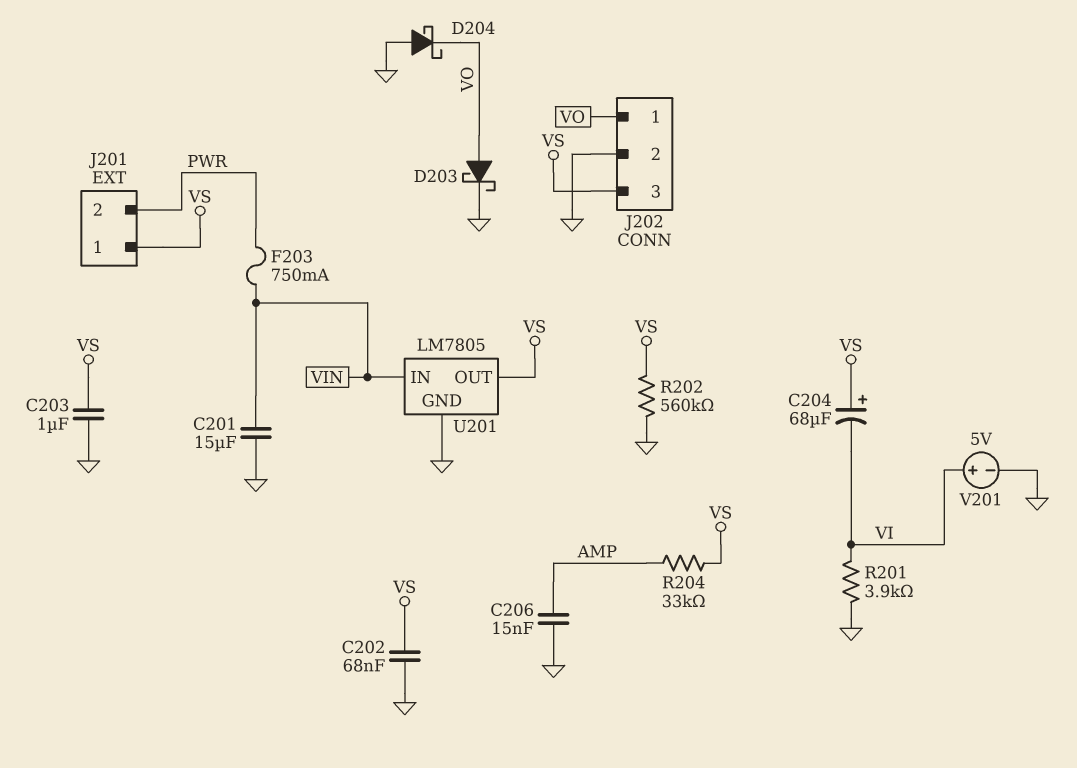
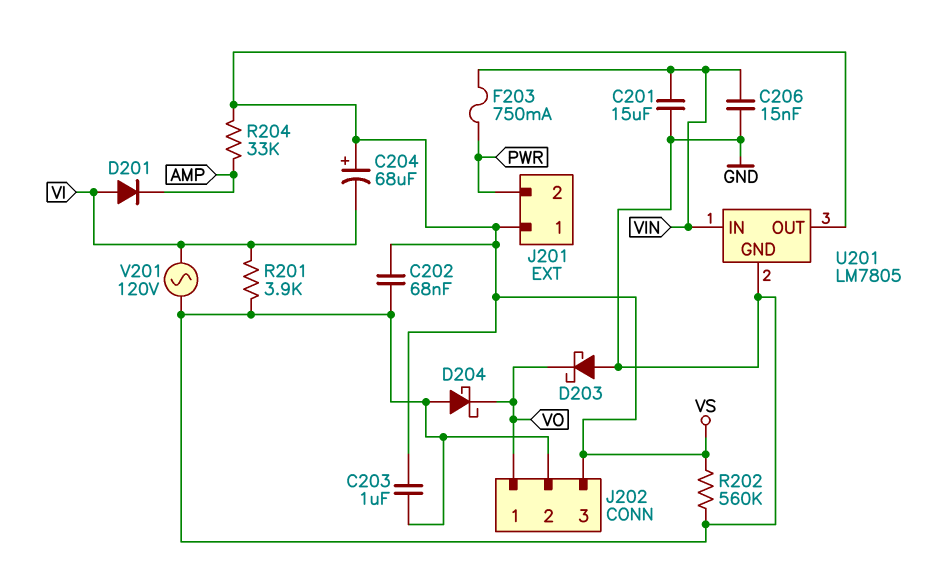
C206: 15nF (AMP, GND) -> 15nF (GND, VIN)
D201: none -> diode (A VI, K AMP)
D203: schottky (A VO, K GND) -> schottky (A GND, K VO)
V201: 5V (plus VI, minus GND) -> AC 120V (GND, VI)

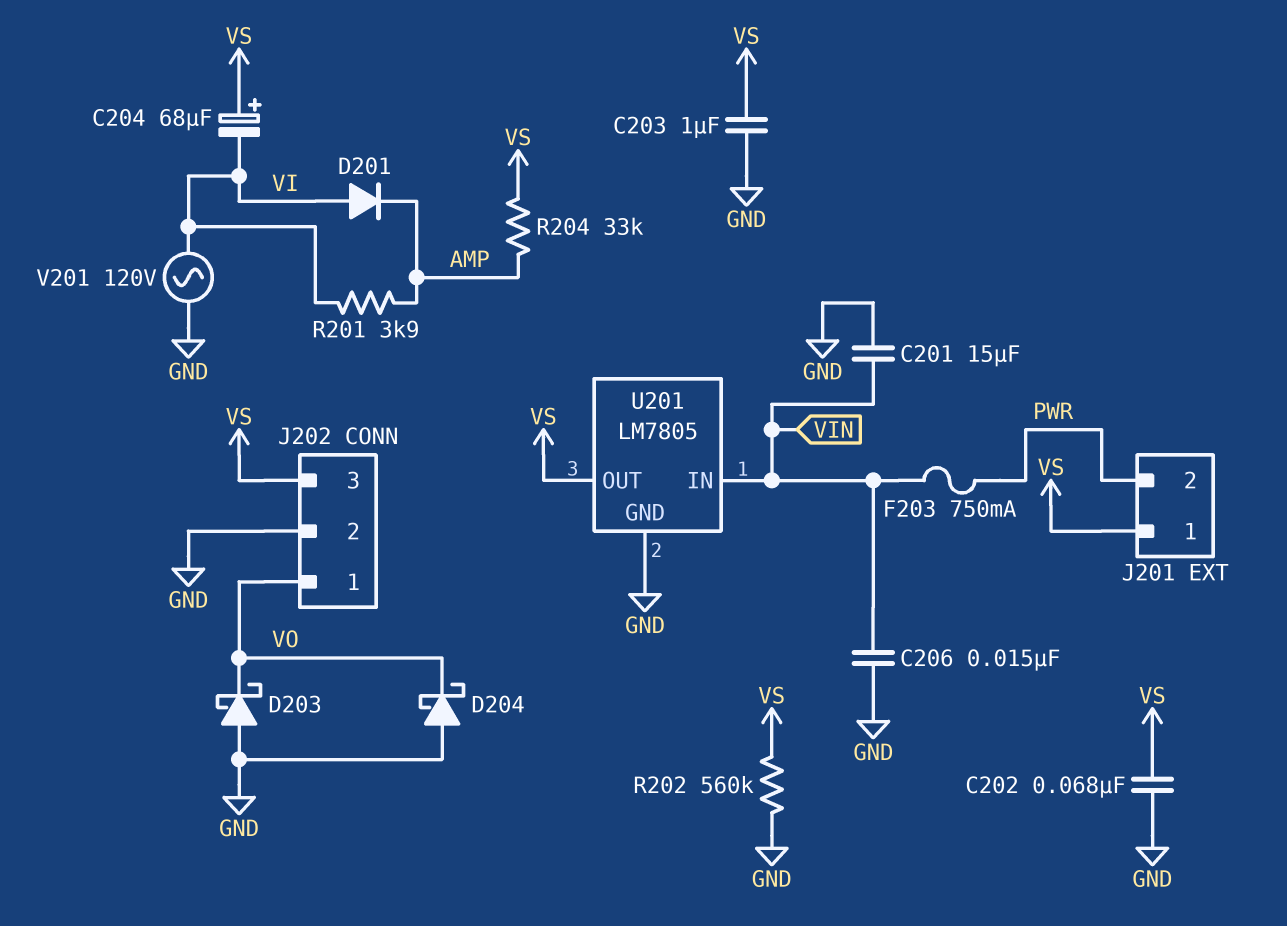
R201: 3.9k (GND, VI) -> 3.9k (AMP, VI)

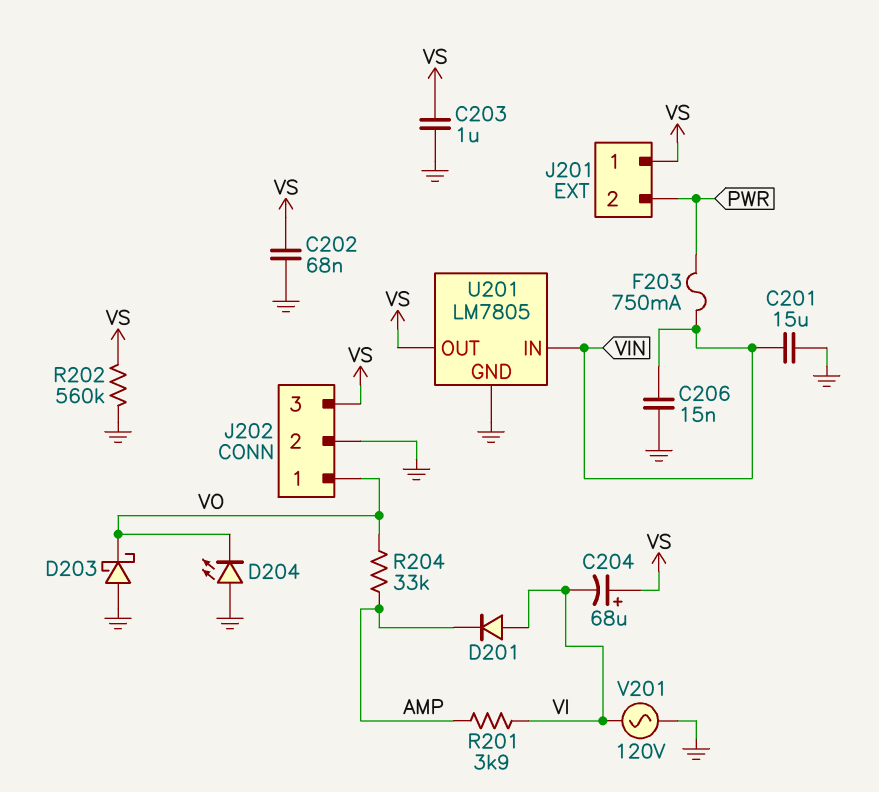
D204: schottky (A GND, K VO) -> LED (A GND, K VO)
R204: 33k (AMP, VS) -> 33k (AMP, VO)

